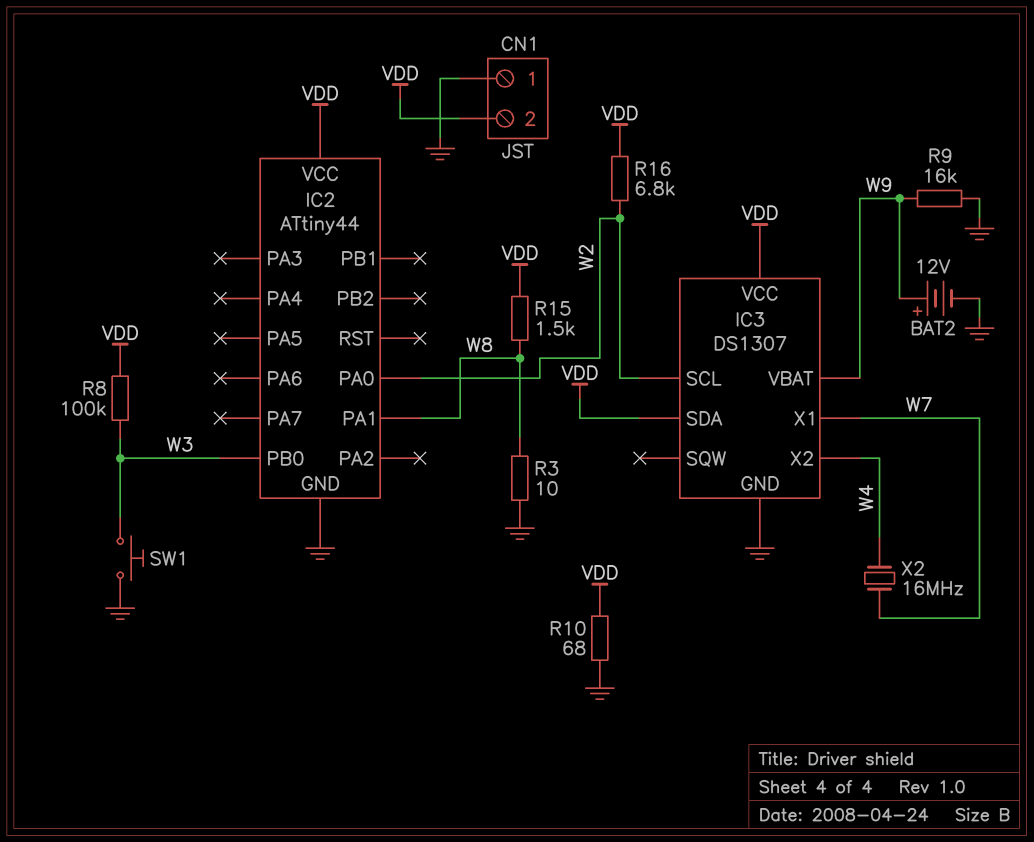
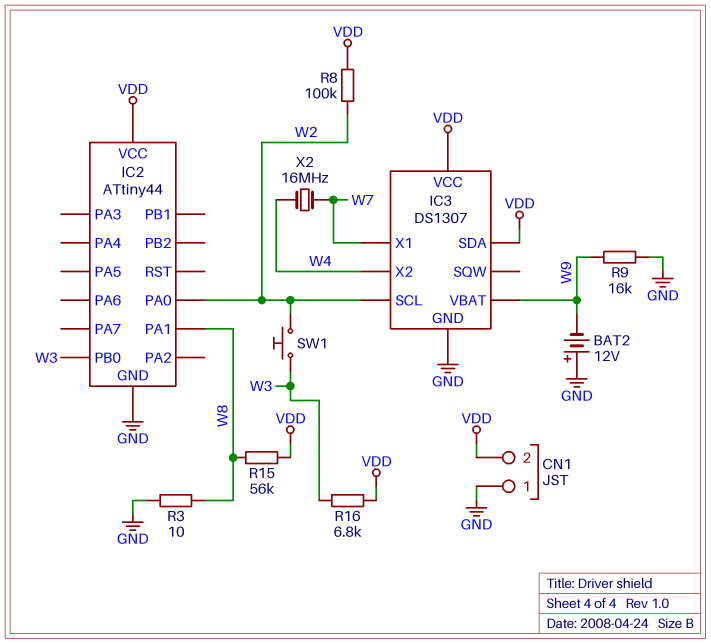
BAT2: 12V (plus W9, minus GND) -> 12V (plus GND, minus W9)
R8: 100k (VDD, W3) -> 100k (VDD, W2)
R10: 68 (GND, VDD) -> none
R15: 1.5k (VDD, W8) -> 56k (VDD, W8)
R16: 6.8k (VDD, W2) -> 6.8k (VDD, W3)
SW1: button (GND, W3) -> button (W2, W3)

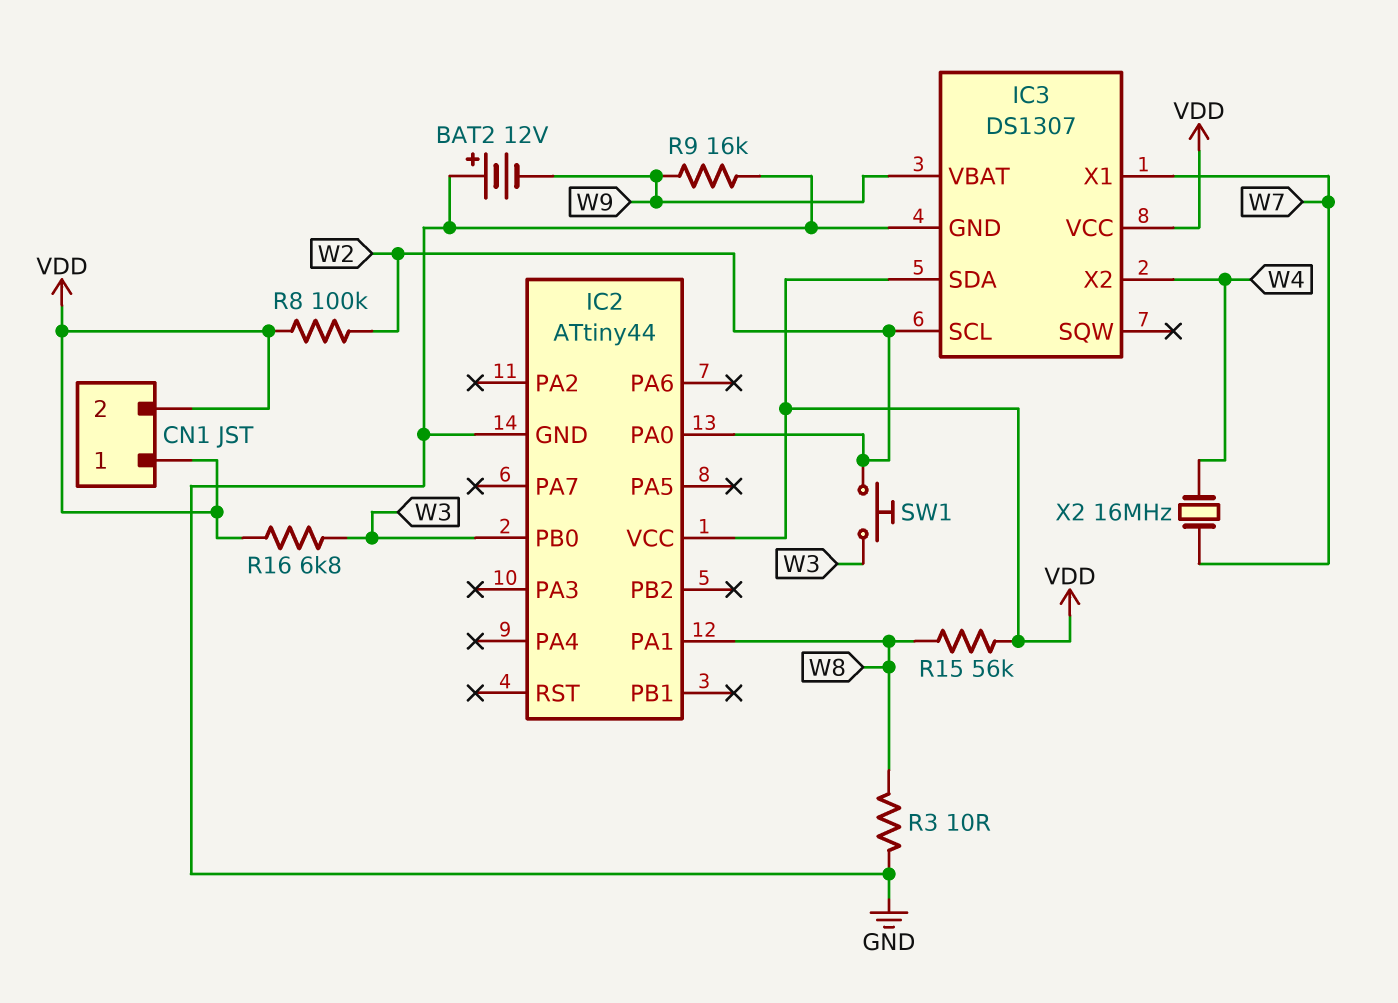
CN1 pin 1: GND -> VDD

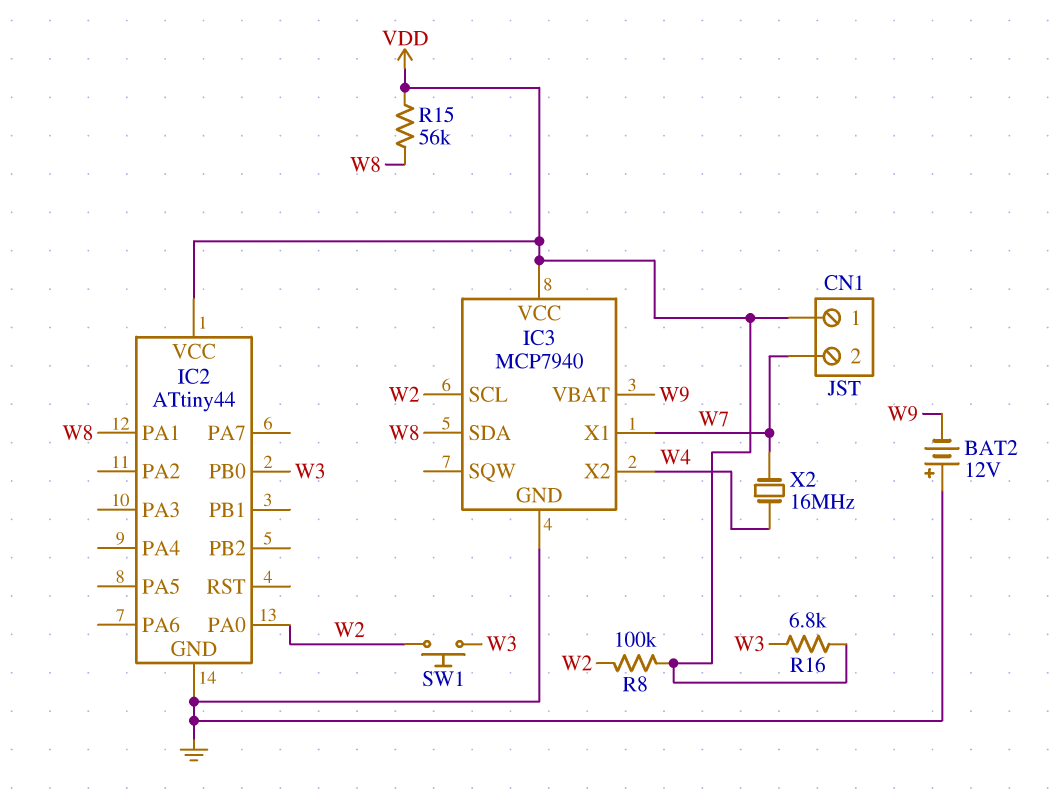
CN1 pin 2: VDD -> W7
IC3: DS1307 -> MCP7940
IC3 pin SDA: VDD -> W8
R3: 10 (GND, W8) -> none
R9: 16k (GND, W9) -> none

